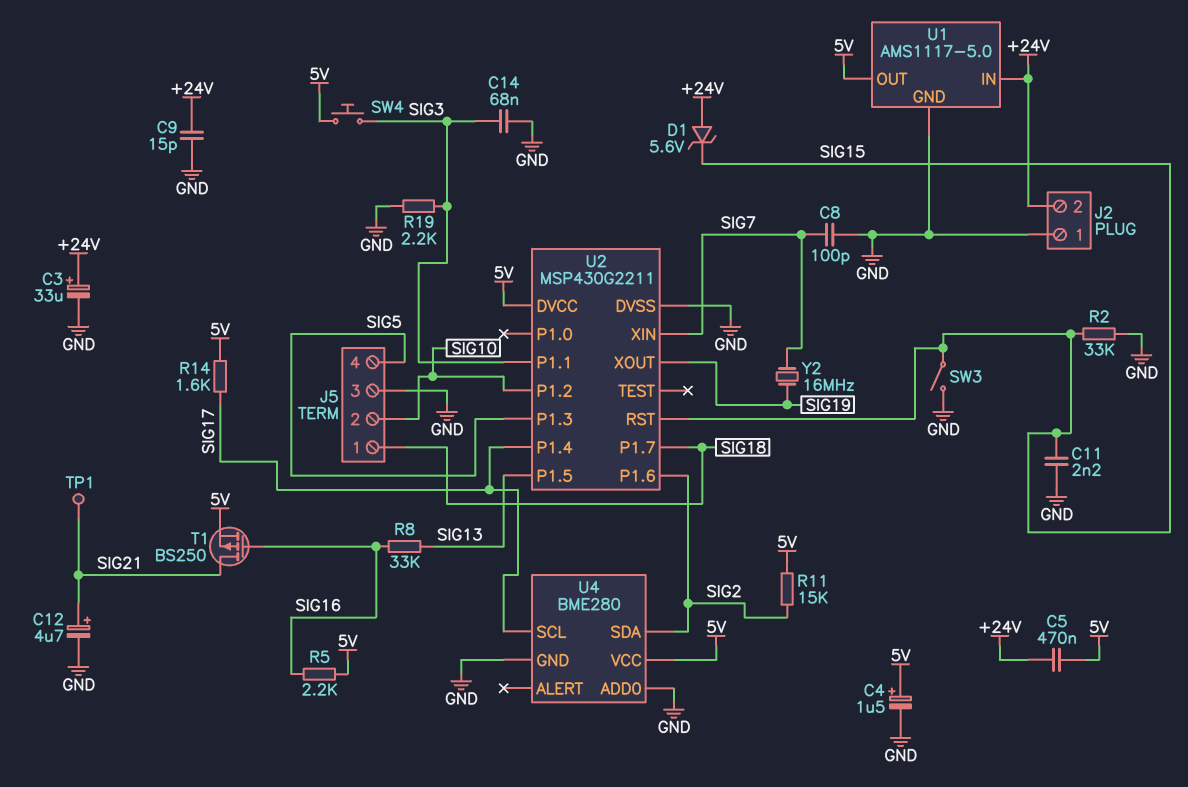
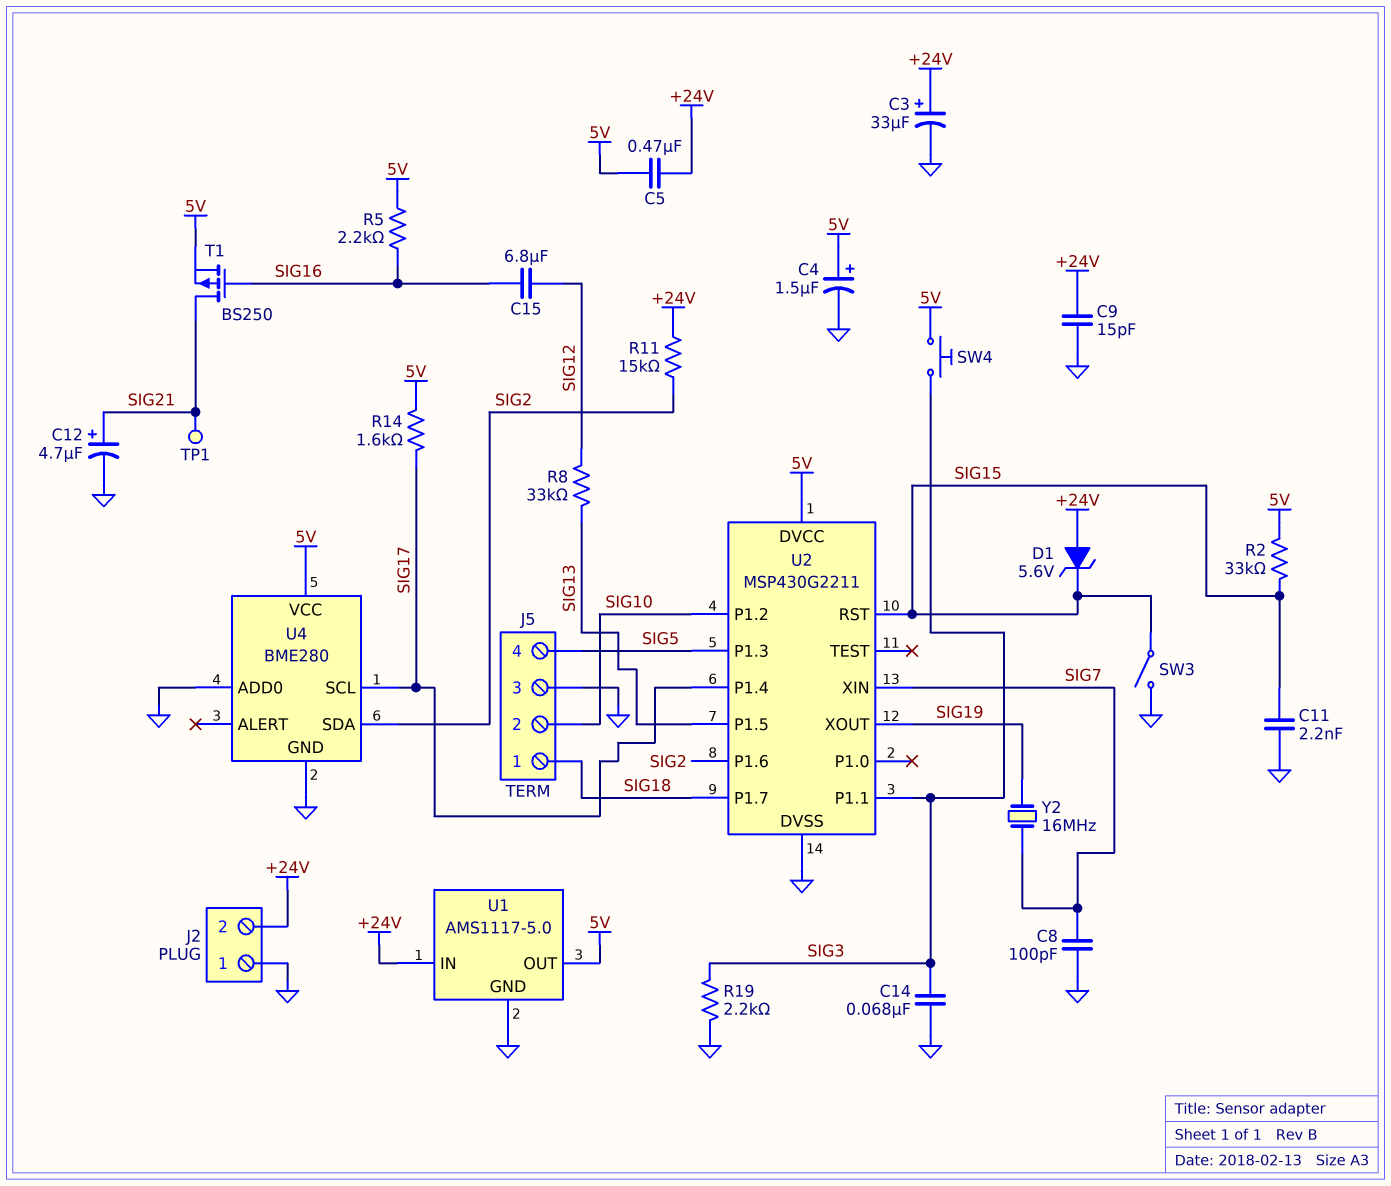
C15: none -> 6.8uF (SIG12, SIG16)
R2: 33k (GND, SIG15) -> 33k (5V, SIG15)
R8: 33k (SIG13, SIG16) -> 33k (SIG12, SIG13)
R11: 15k (5V, SIG2) -> 15k (+24V, SIG2)

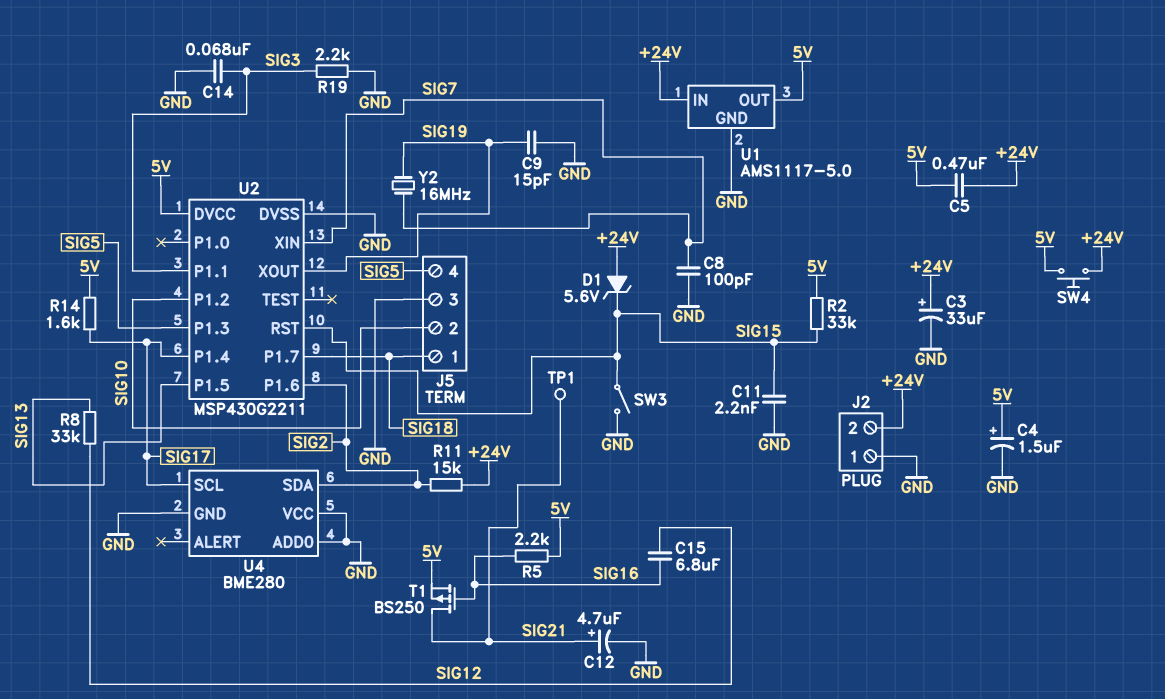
C9: 15pF (+24V, GND) -> 15pF (GND, SIG19)
SW4: button (5V, SIG3) -> button (+24V, 5V)
U4 pin VCC: 5V -> GND

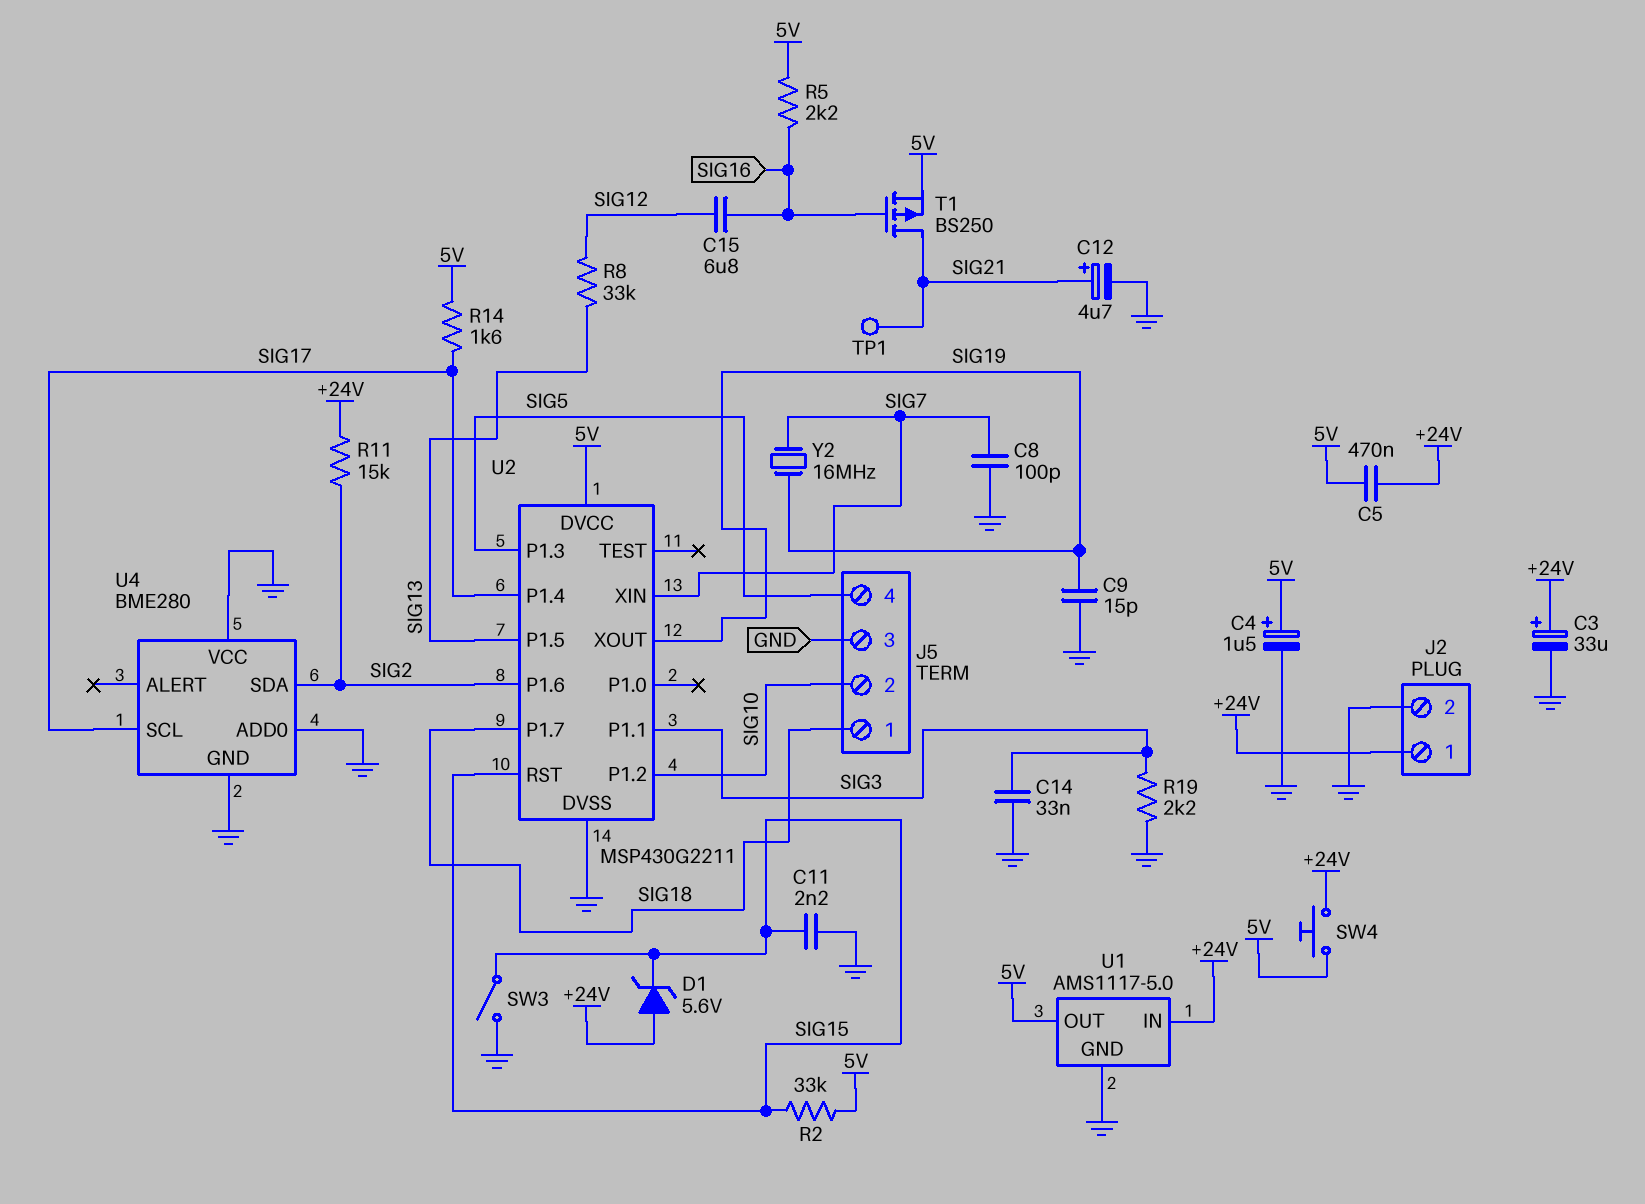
C14: 68nF (GND, SIG3) -> 33nF (GND, SIG3)
J2 pin 1: GND -> +24V
J2 pin 2: +24V -> GND

